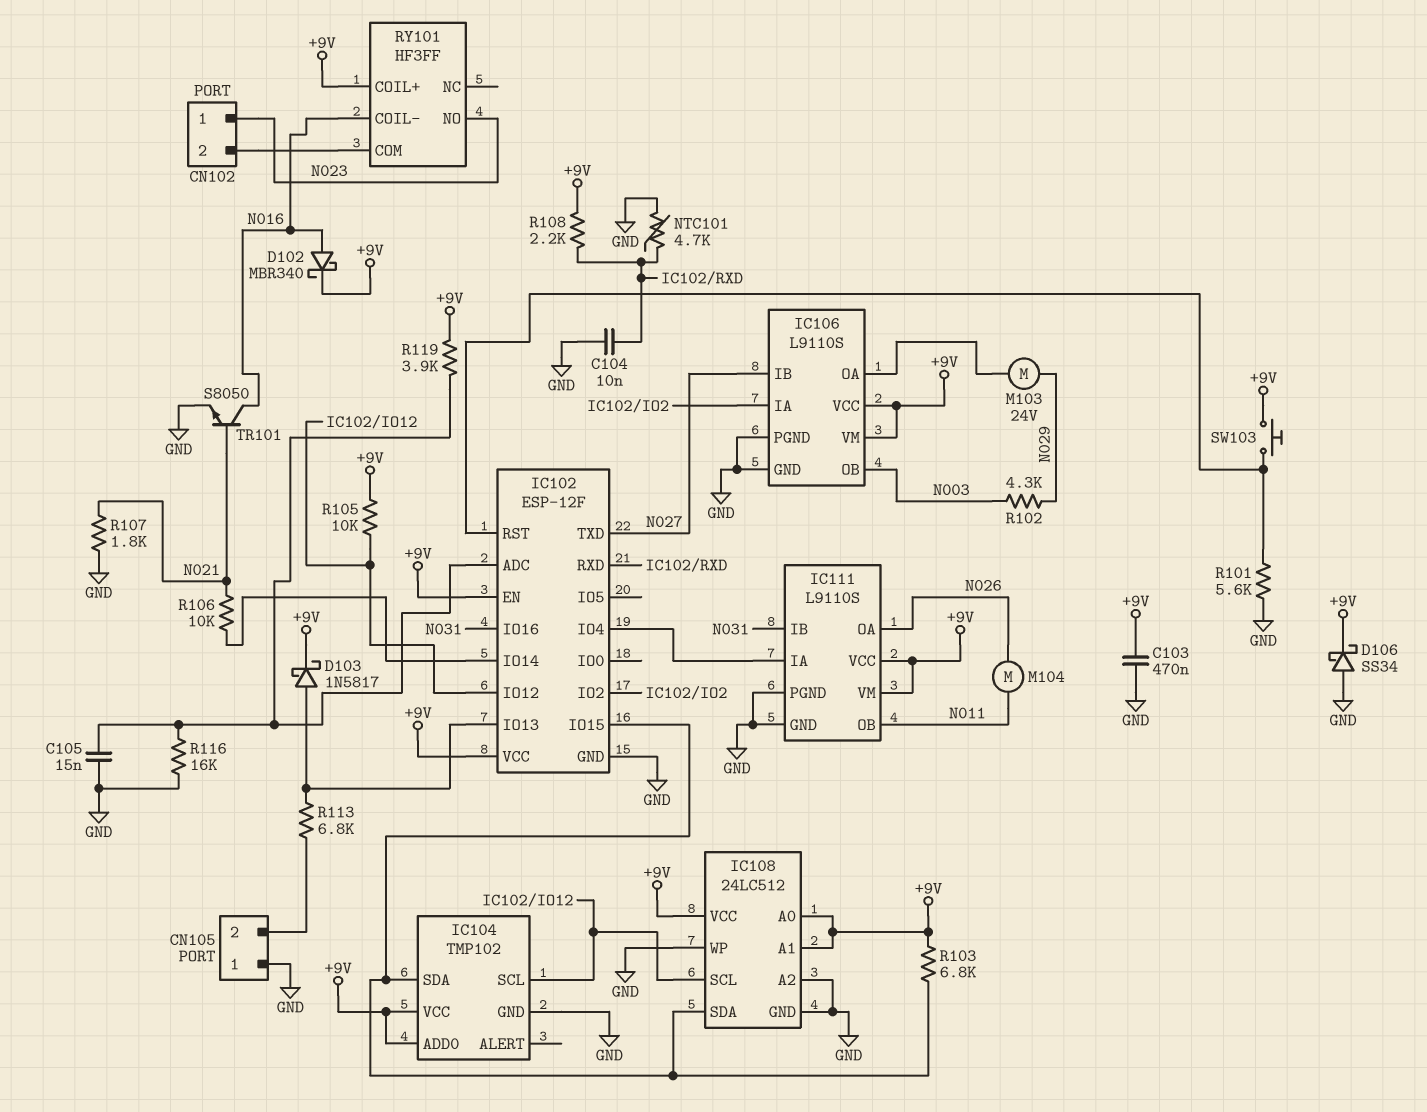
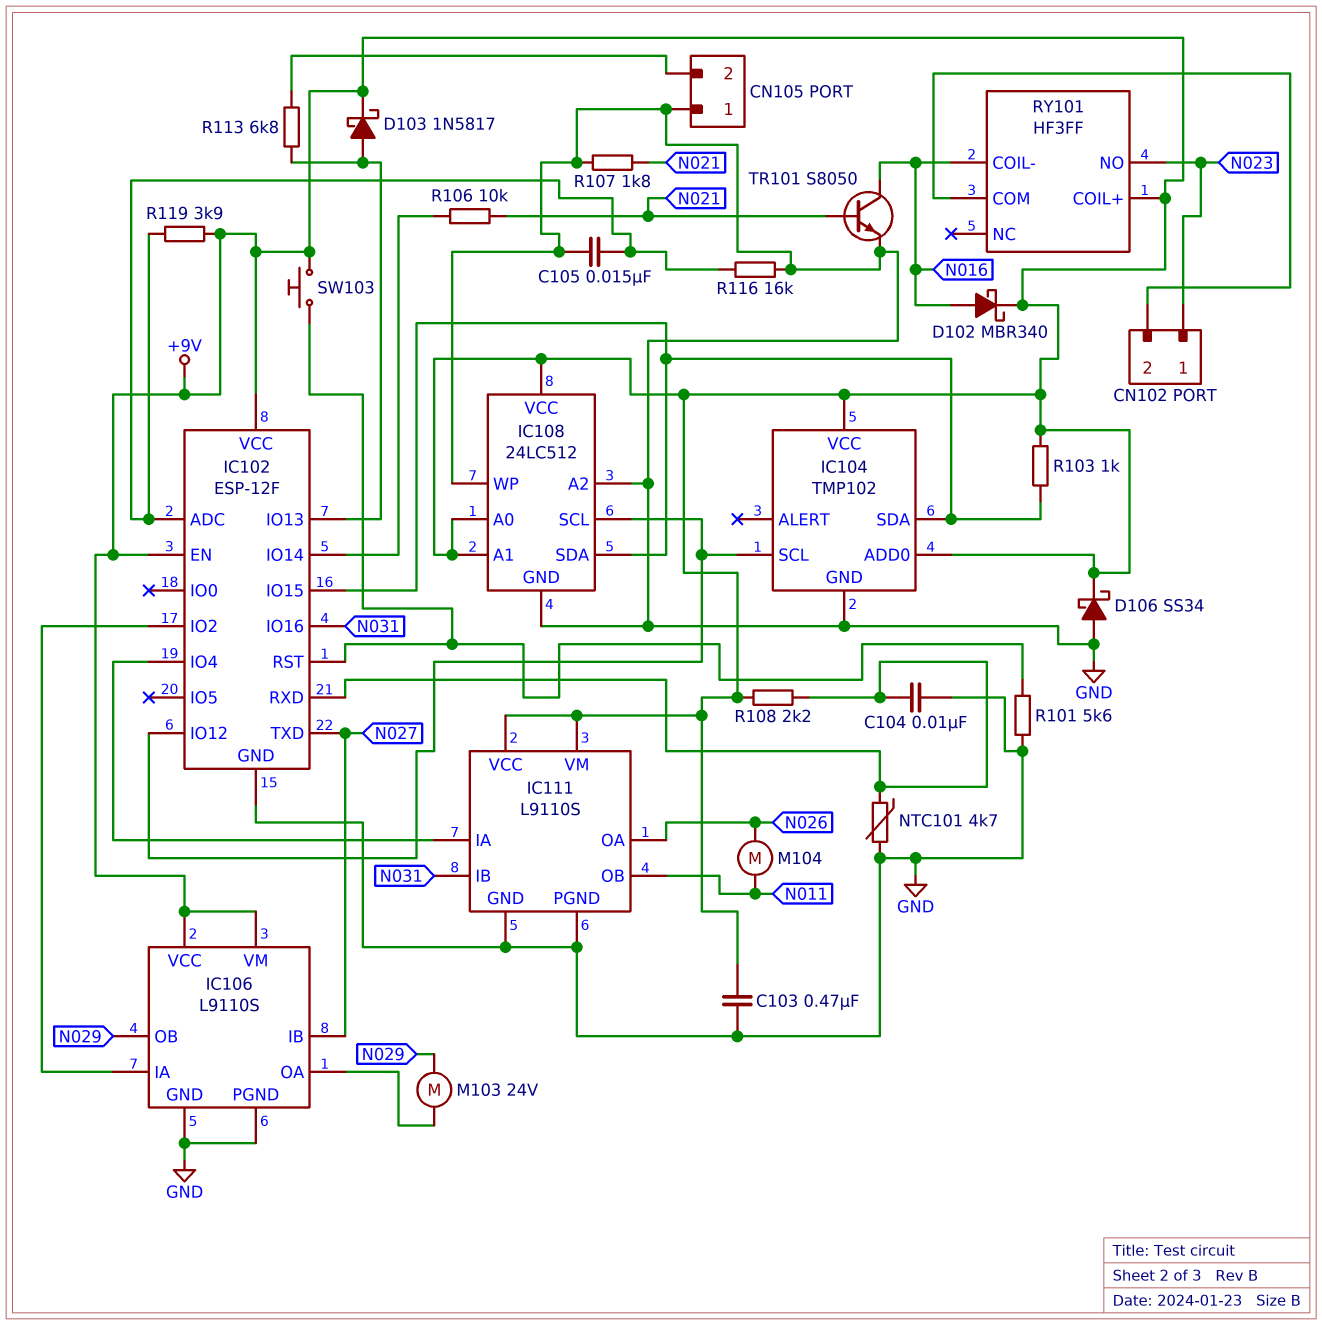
IC106 pin OB: N003 -> N029
R102: 4.3k (N003, N029) -> none
R103: 6.8k (+9V, IC102/IO15) -> 1k (+9V, IC102/IO15)
R105: 10k (+9V, IC102/IO12) -> none

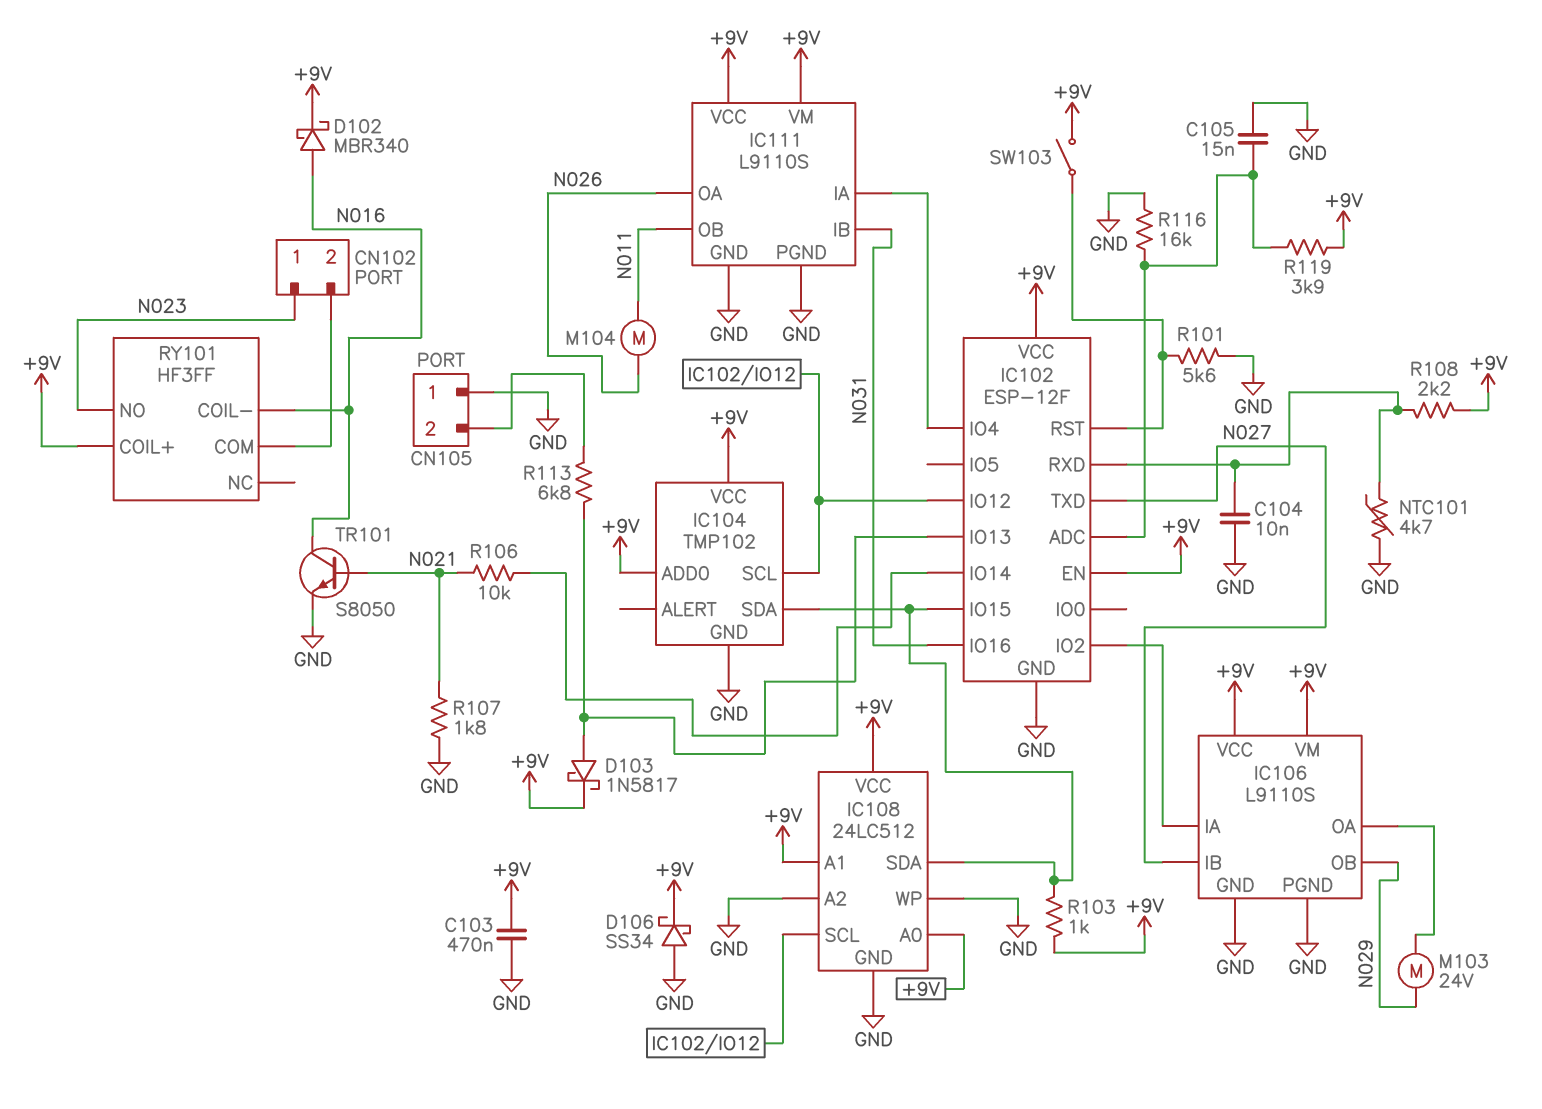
SW103: button (+9V, IC102/RST) -> switch (+9V, IC102/RST)

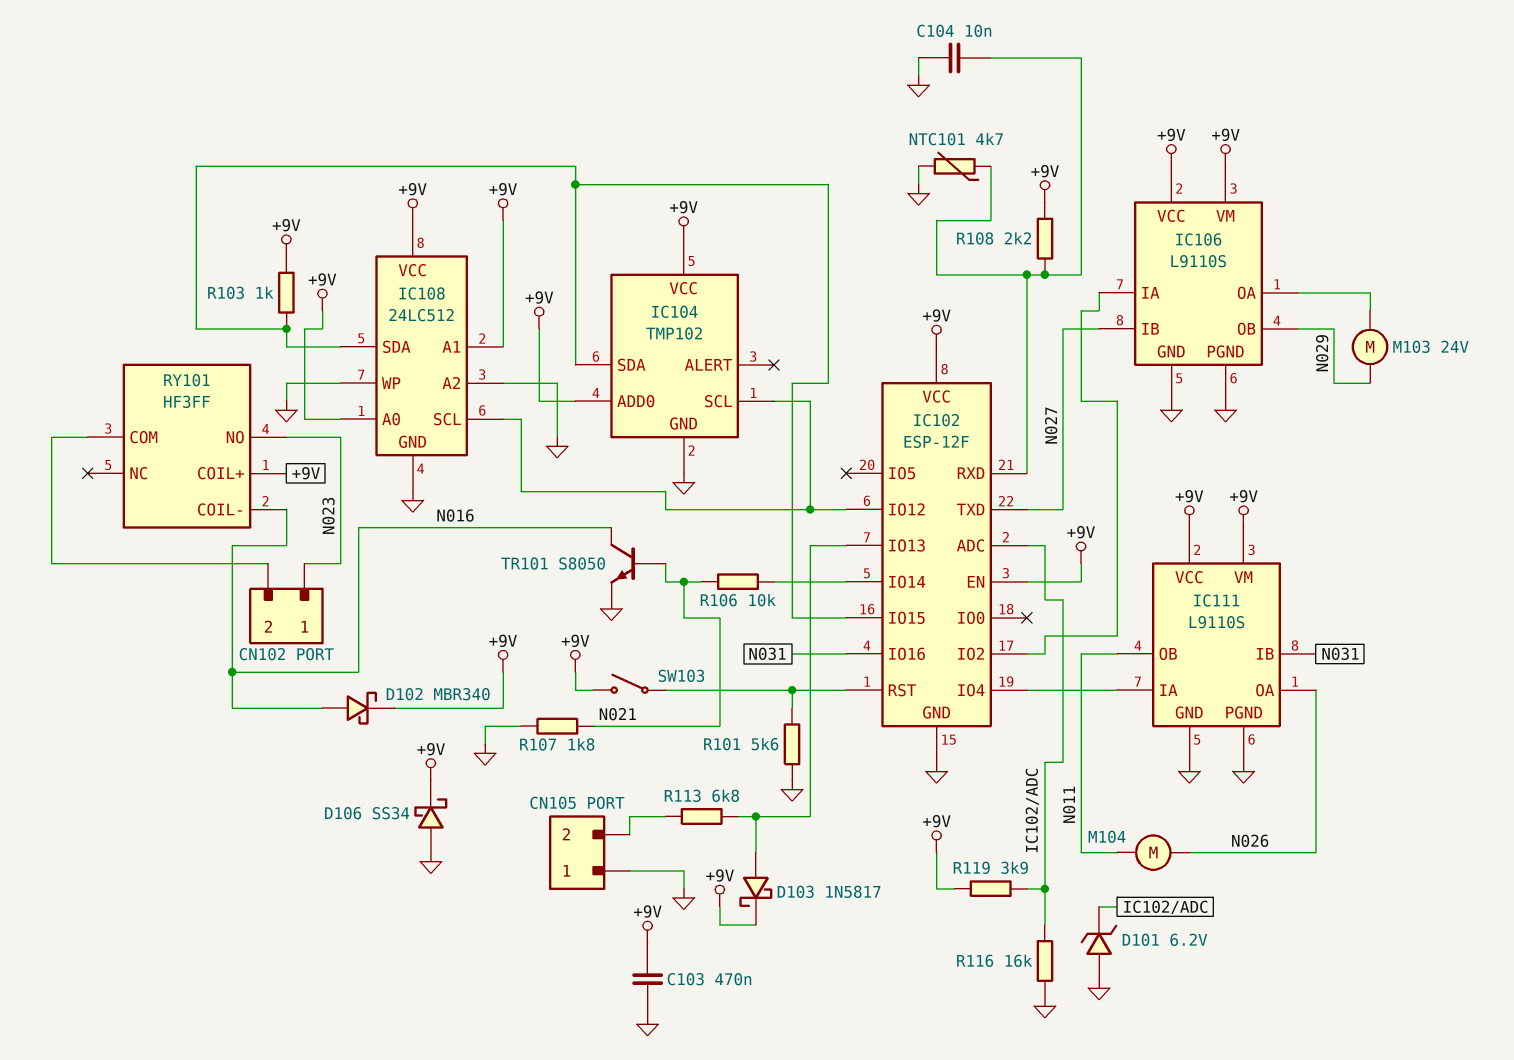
C105: 15nF (GND, IC102/ADC) -> none
D101: none -> zener 6.2V (A GND, K IC102/ADC)

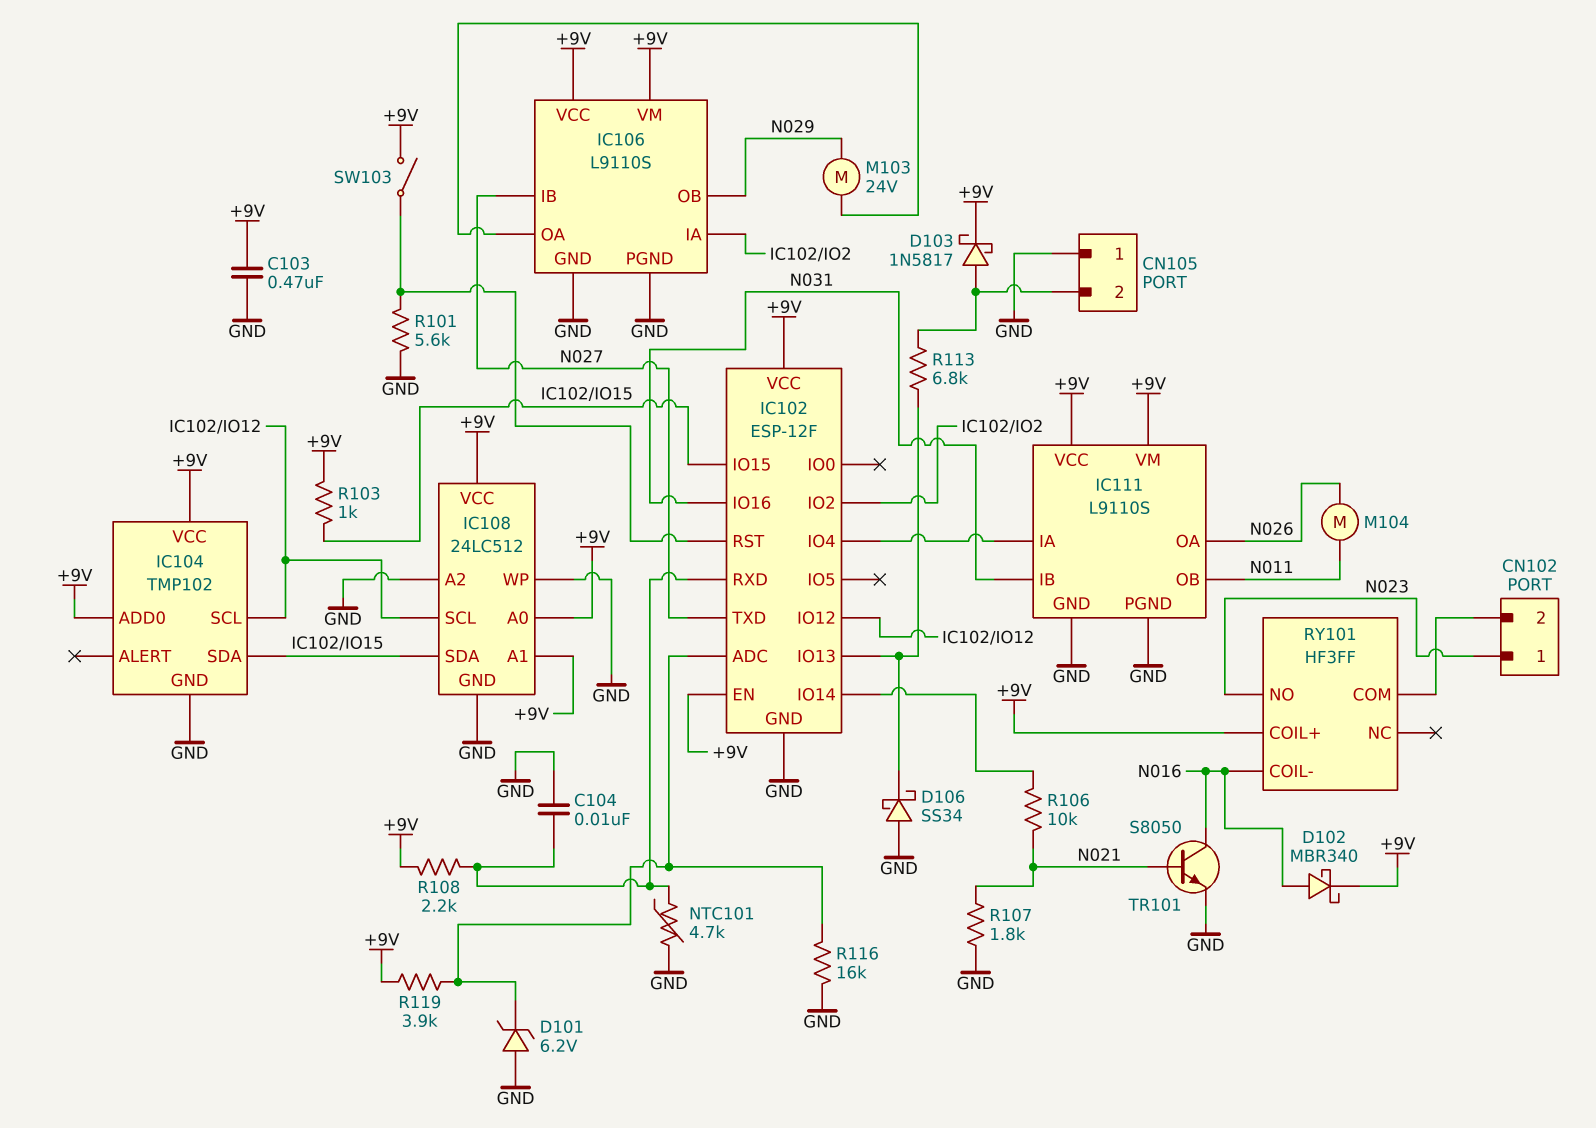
D103: schottky 1N5817 (A IC102/IO13, K +9V) -> schottky 1N5817 (A CN105/2, K +9V)
D106: schottky SS34 (A GND, K +9V) -> schottky SS34 (A GND, K IC102/IO13)

